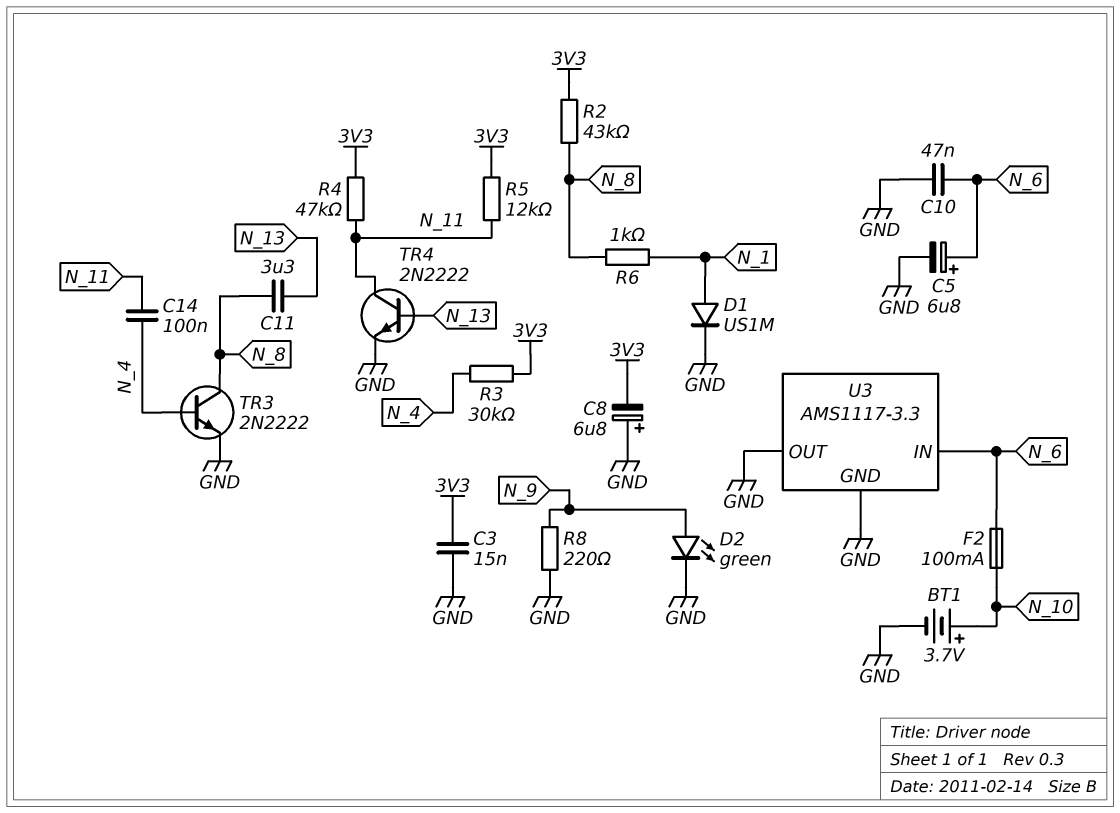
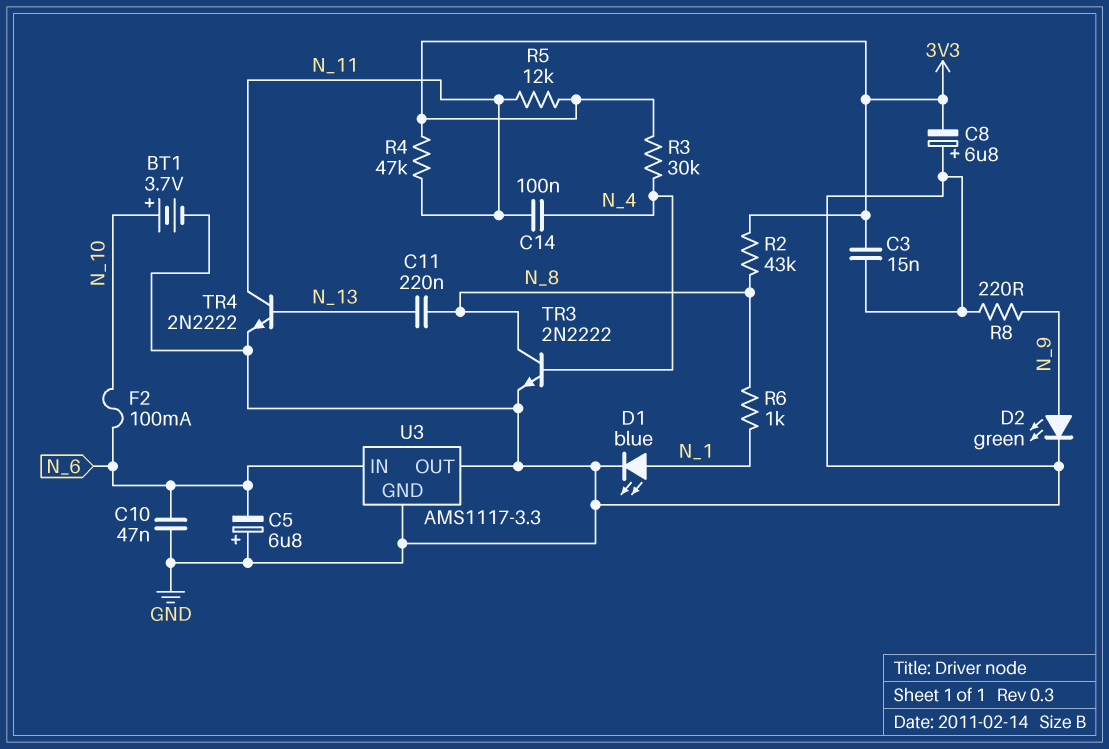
C5: 6.8uF (plus N_6, minus GND) -> 6.8uF (plus GND, minus N_6)
C11: 3.3uF (N_8, N_13) -> 220nF (N_8, N_13)
D1: diode US1M (A N_1, K GND) -> LED blue (A N_1, K GND)

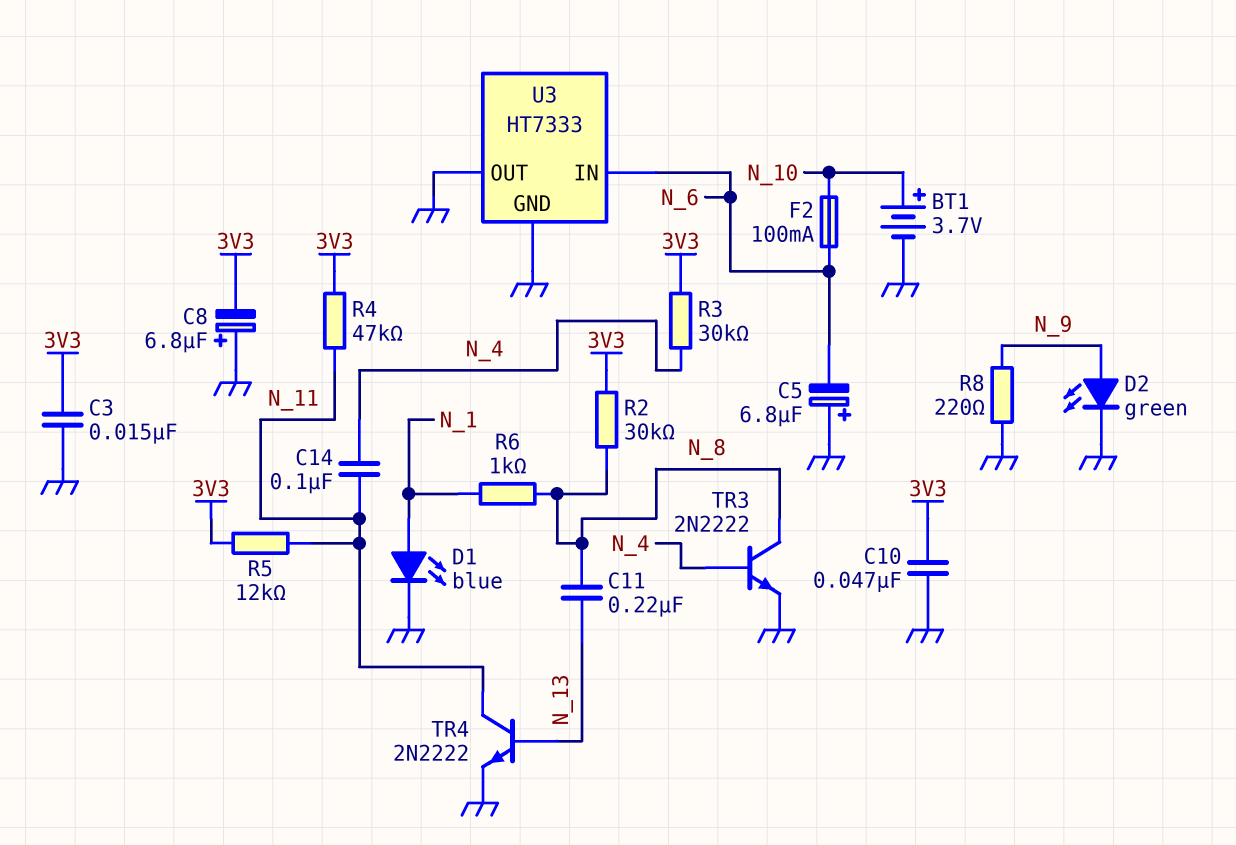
C10: 47nF (GND, N_6) -> 47nF (3V3, GND)
R2: 43k (3V3, N_8) -> 30k (3V3, N_8)
U3: AMS1117-3.3 -> HT7333

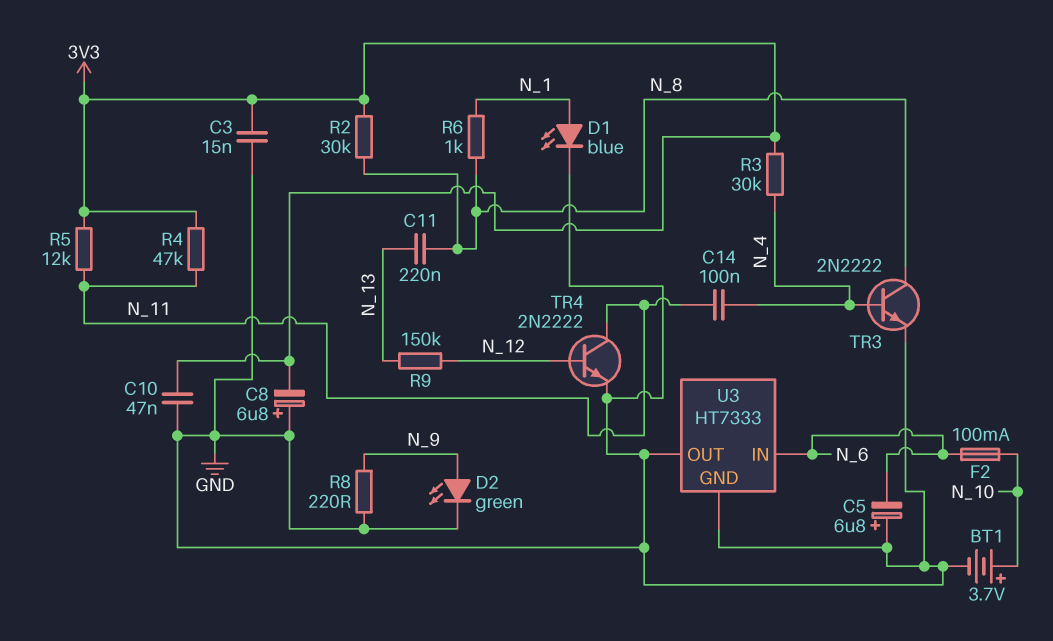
R9: none -> 150k (N_12, N_13)
TR4: NPN 2N2222 (B N_13, C N_11, E GND) -> NPN 2N2222 (B N_12, C N_11, E GND)

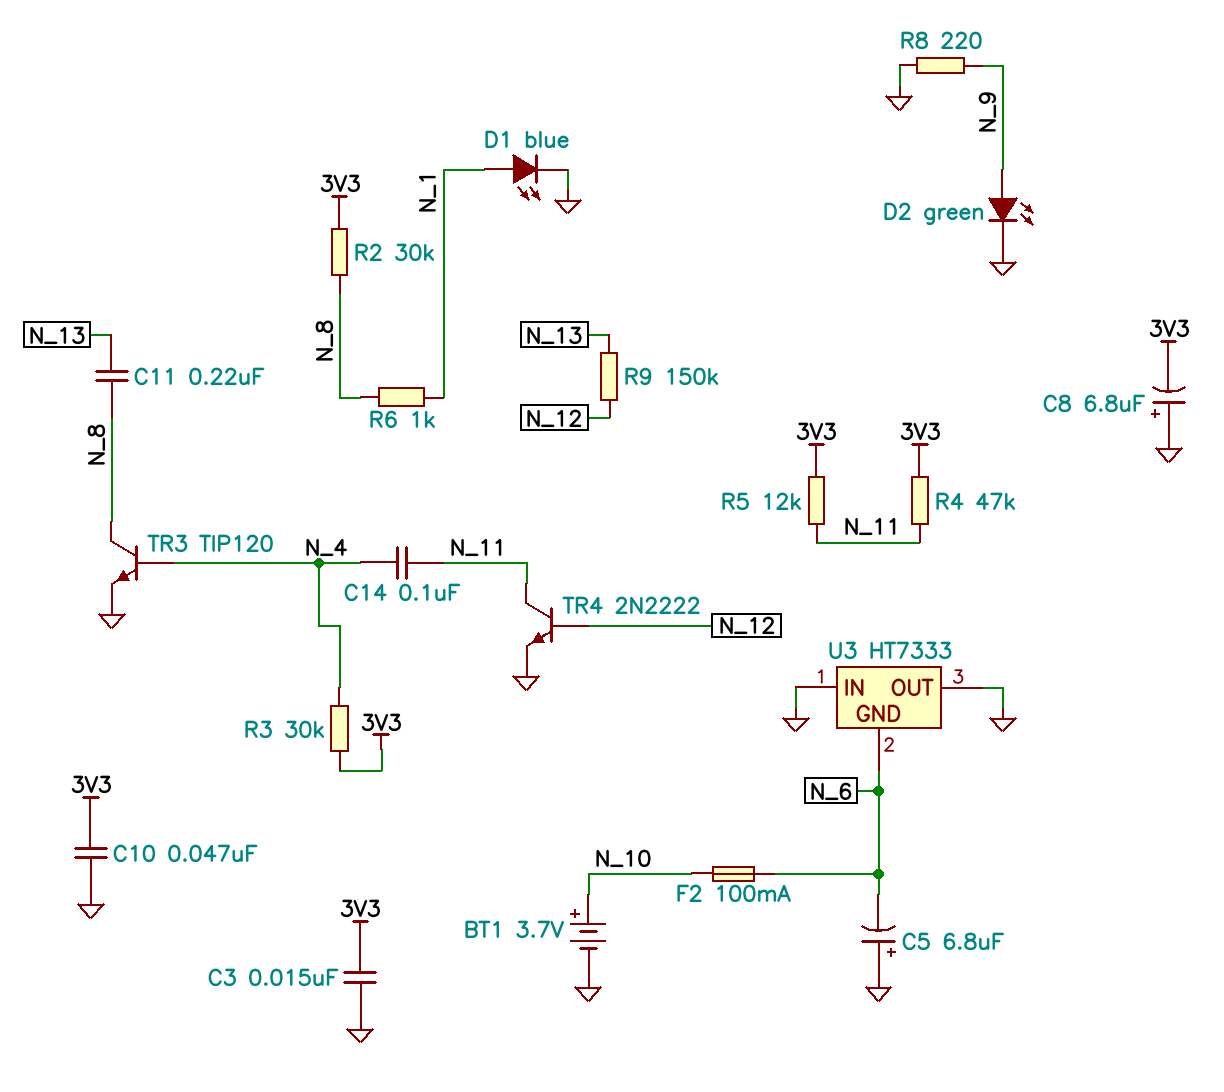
TR3: NPN 2N2222 (B N_4, C N_8, E GND) -> NPN TIP120 (B N_4, C N_8, E GND)
U3 pin GND: GND -> N_6
U3 pin IN: N_6 -> GND

